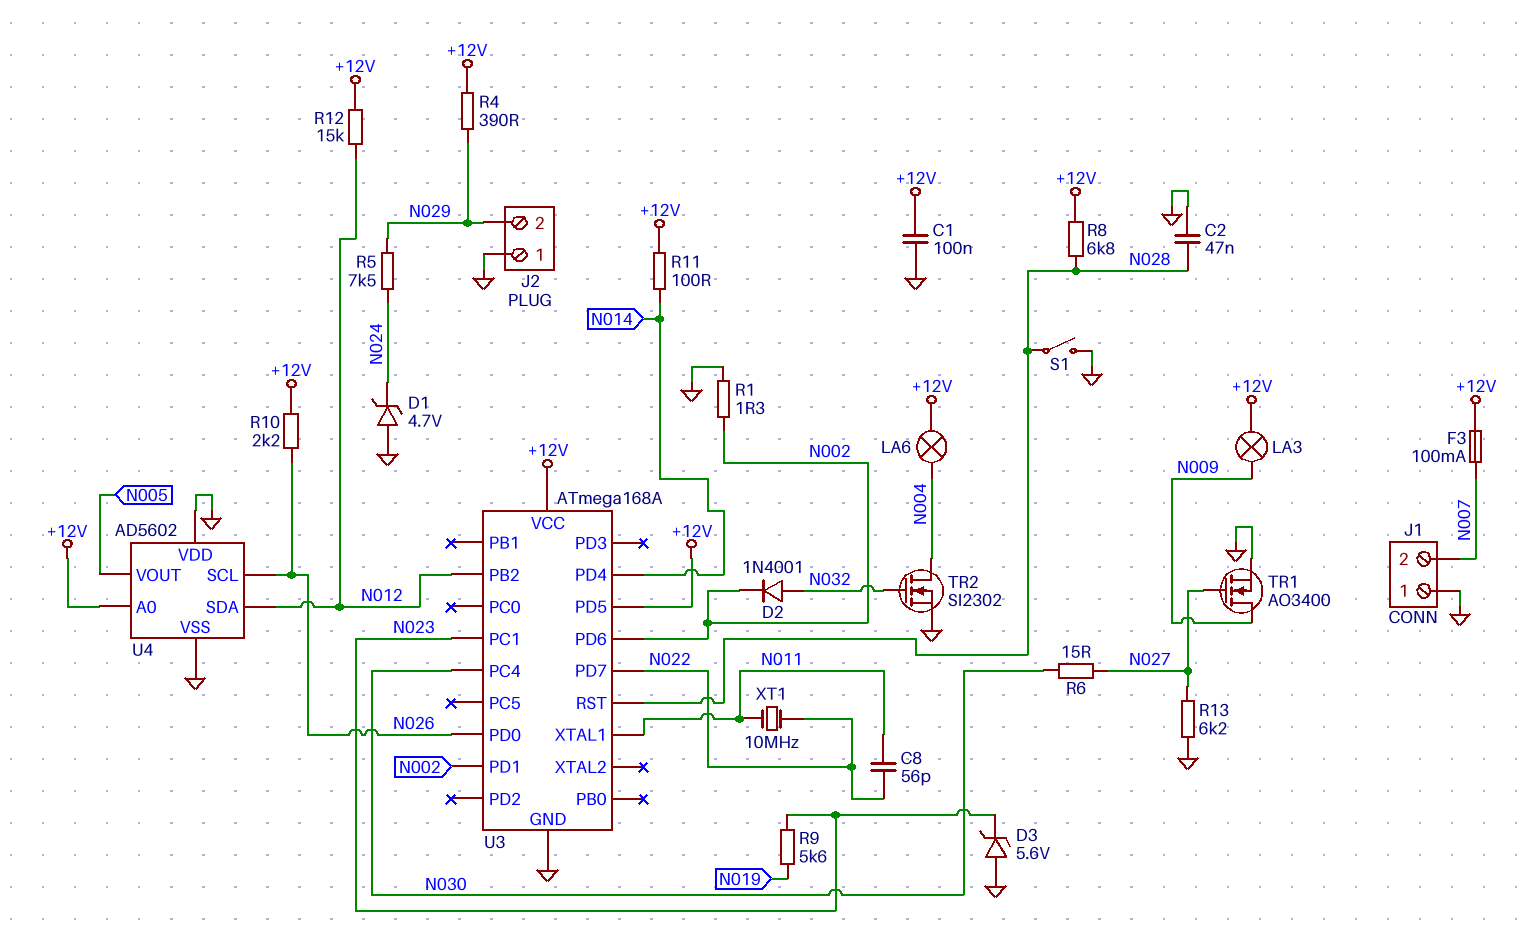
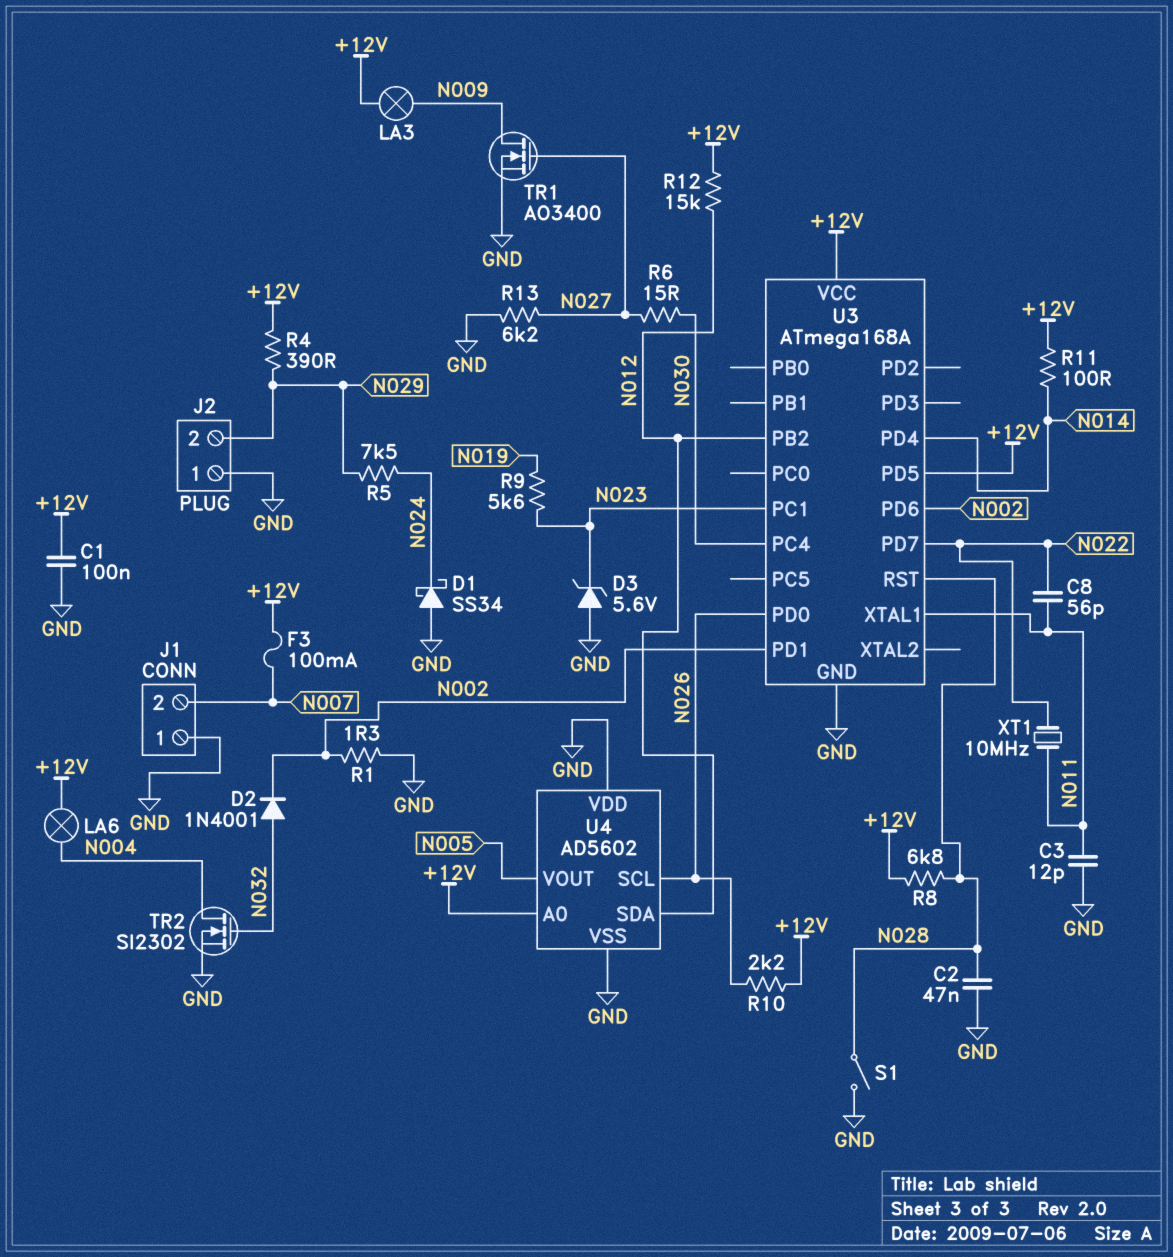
C3: none -> 12pF (GND, N011)
D1: zener 4.7V (A GND, K N024) -> schottky SS34 (A GND, K N024)

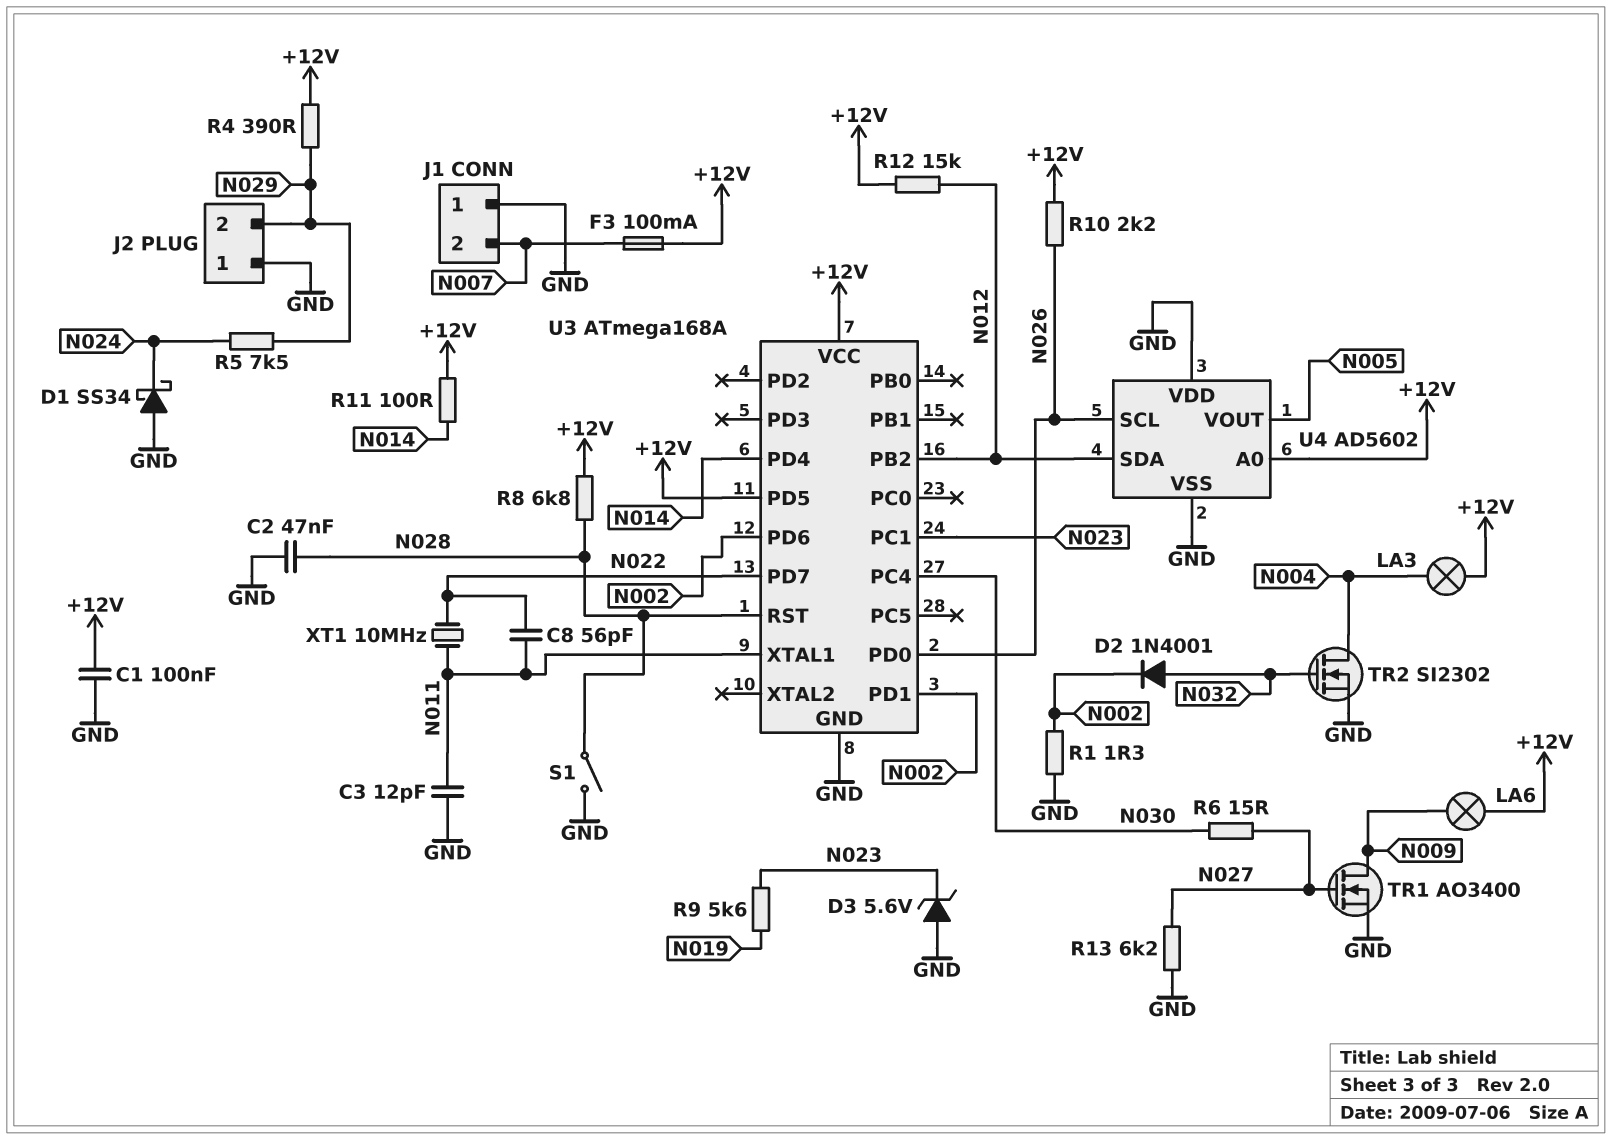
LA3: lamp (+12V, N009) -> lamp (+12V, N004)
LA6: lamp (+12V, N004) -> lamp (+12V, N009)

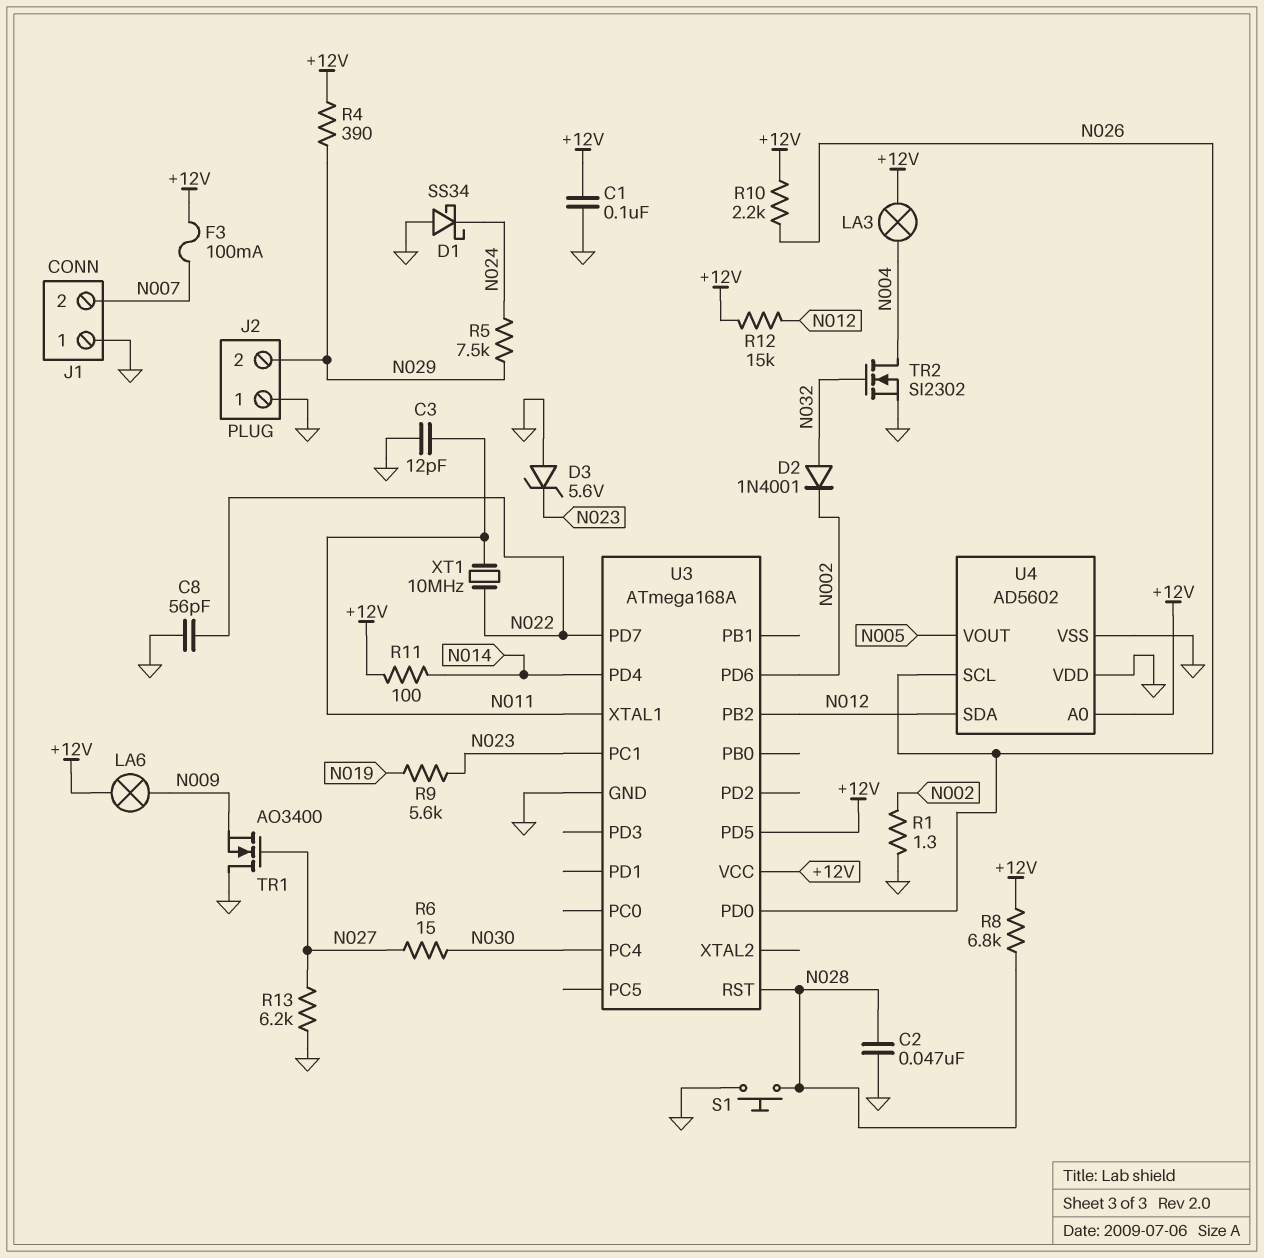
C8: 56pF (N011, N022) -> 56pF (GND, N022)
S1: switch (GND, N028) -> button (GND, N028)
TR1: NMOS AO3400 (G N027, D N009, S GND) -> NMOS AO3400 (G N027, D GND, S N009)
U3 pin PD1: N002 -> none

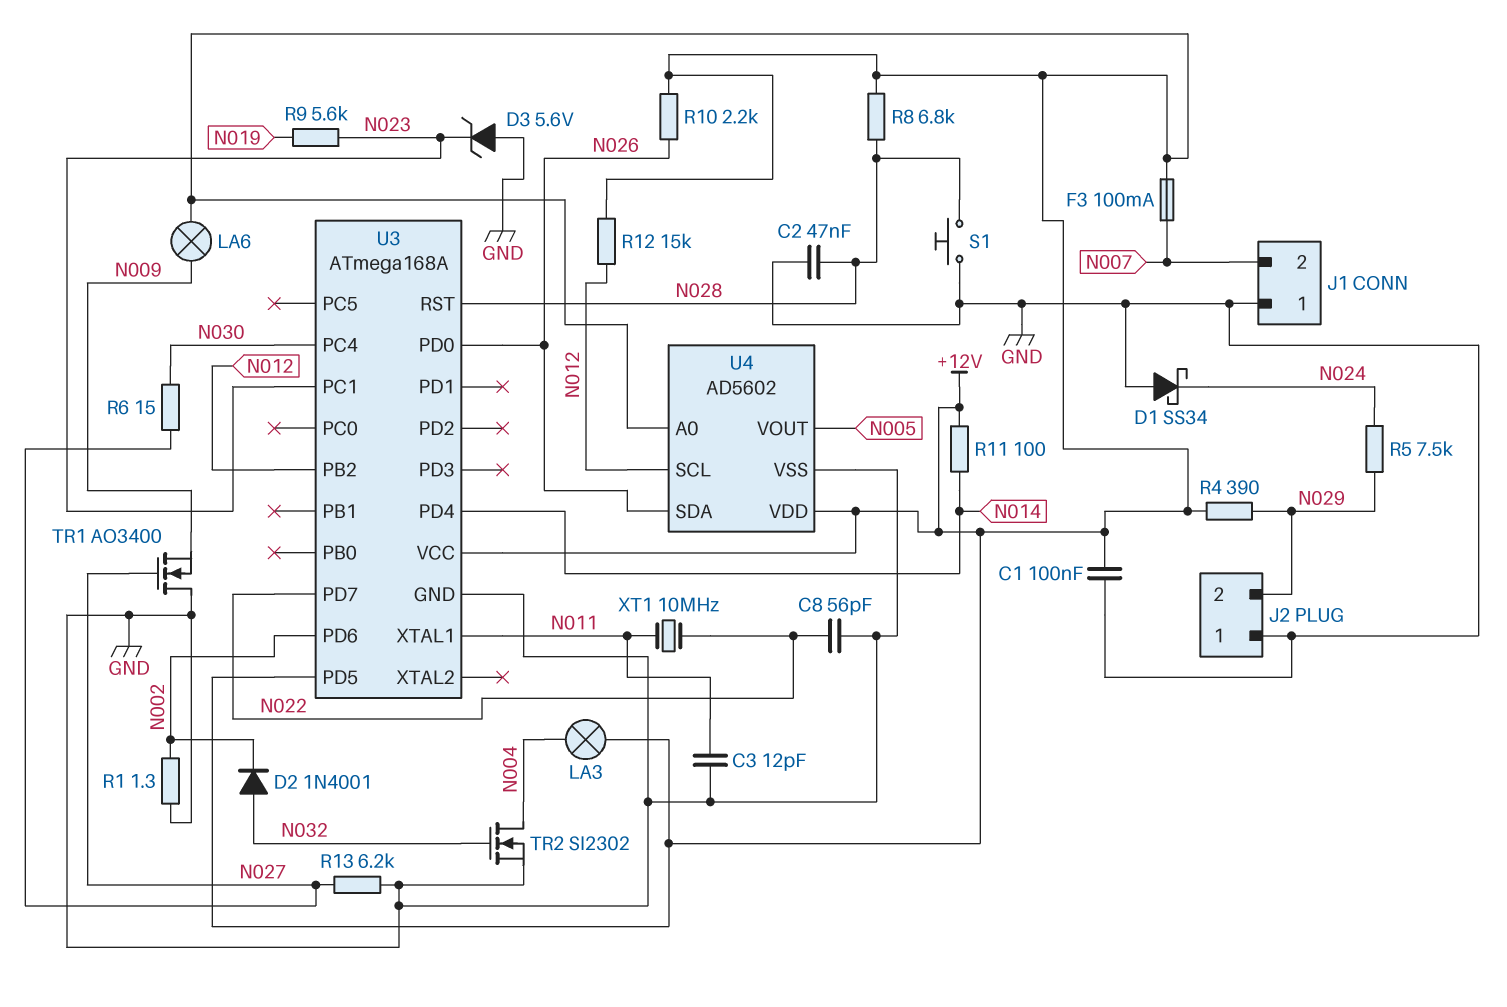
U4 pin SCL: N026 -> N012
U4 pin SDA: N012 -> N026
U4 pin VDD: GND -> +12V

